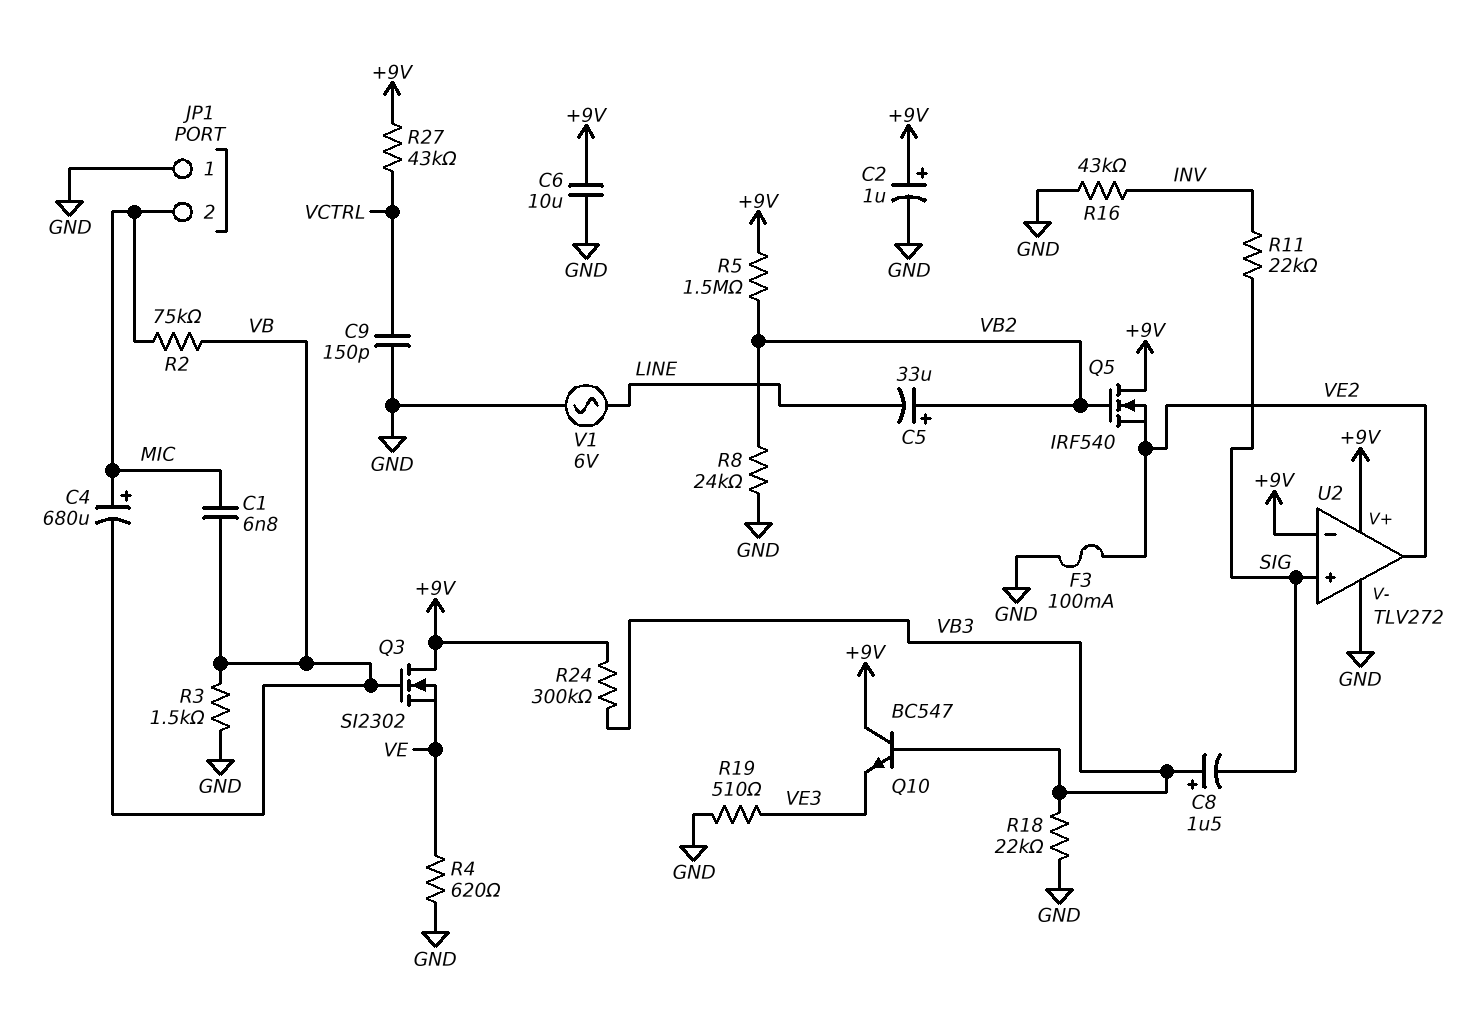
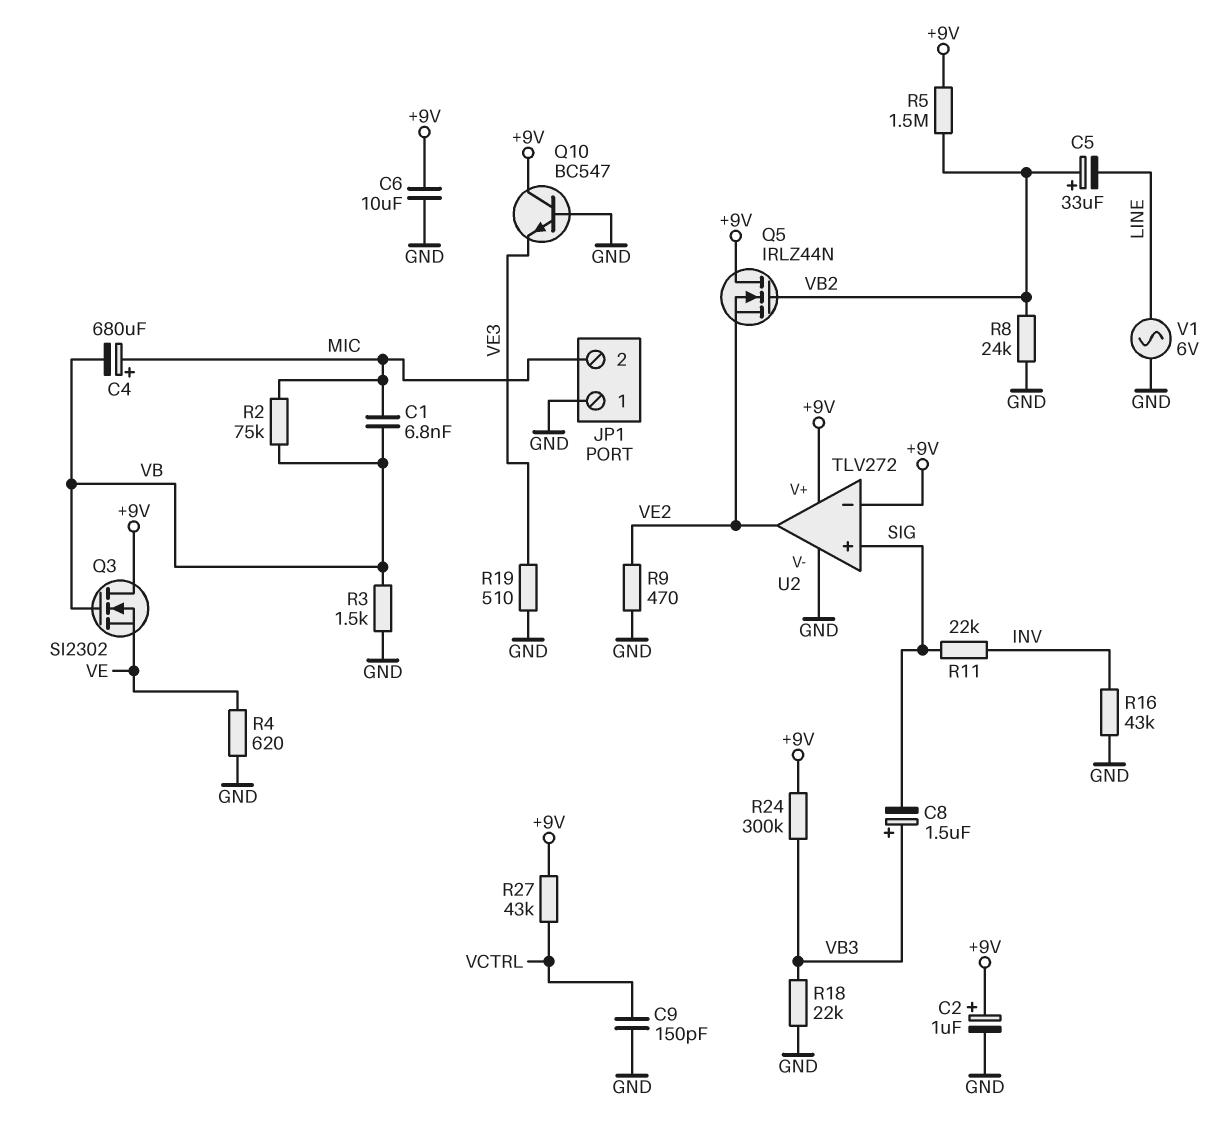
F3: 100mA (GND, VE2) -> none
Q5: NMOS IRF540 (G VB2, D +9V, S VE2) -> NMOS IRLZ44N (G VB2, D +9V, S VE2)
Q10: NPN BC547 (B VB3, C +9V, E VE3) -> NPN BC547 (B GND, C +9V, E VE3)
R9: none -> 470 (GND, VE2)

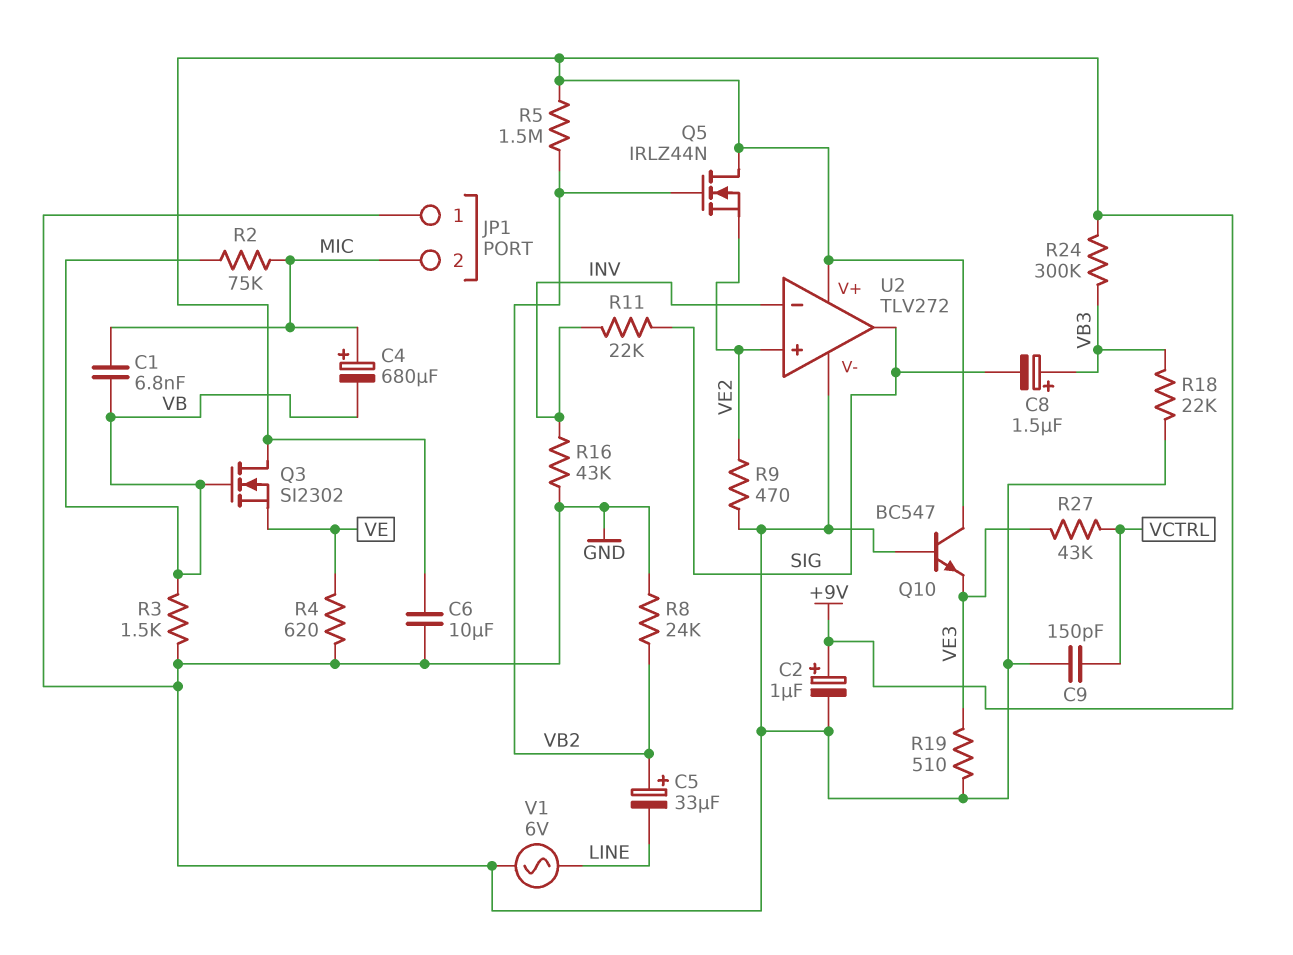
R27: 43k (+9V, VCTRL) -> 43k (VCTRL, VE3)
U2 pin in+: SIG -> VE2
U2 pin in-: +9V -> INV
U2 pin out: VE2 -> SIG

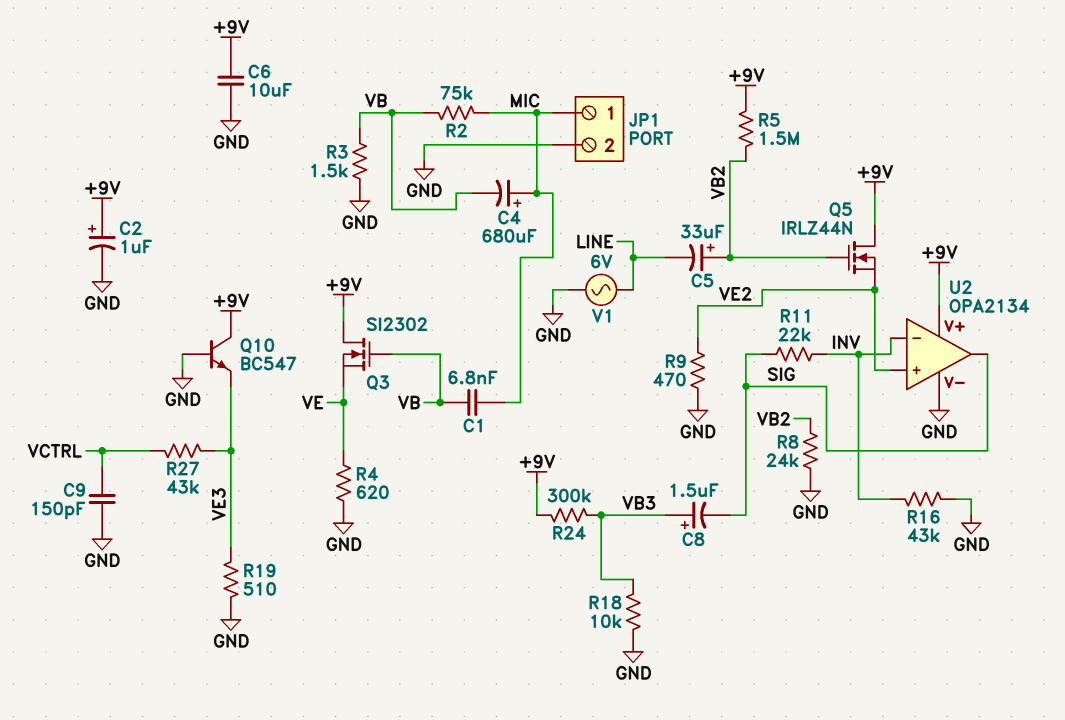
JP1 pin 1: GND -> MIC
JP1 pin 2: MIC -> GND
R18: 22k (GND, VB3) -> 10k (GND, VB3)
U2: TLV272 -> OPA2134

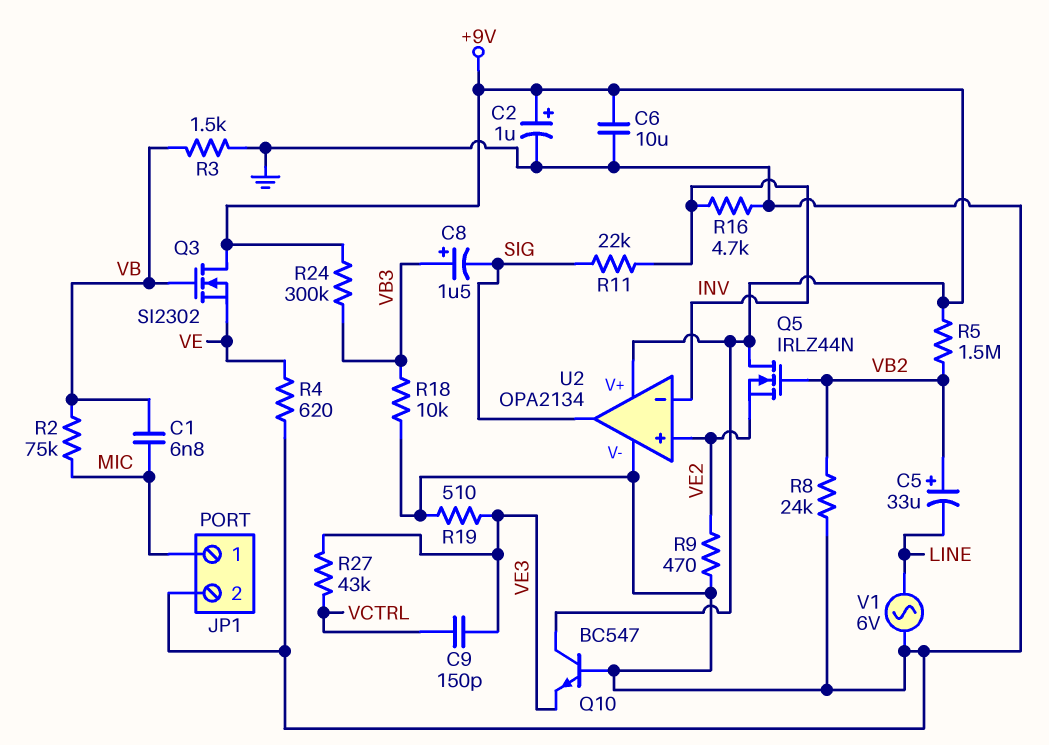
C4: 680uF (plus MIC, minus VB) -> none
C9: 150pF (GND, VCTRL) -> 150pF (VCTRL, VE3)
R16: 43k (GND, INV) -> 4.7k (GND, INV)

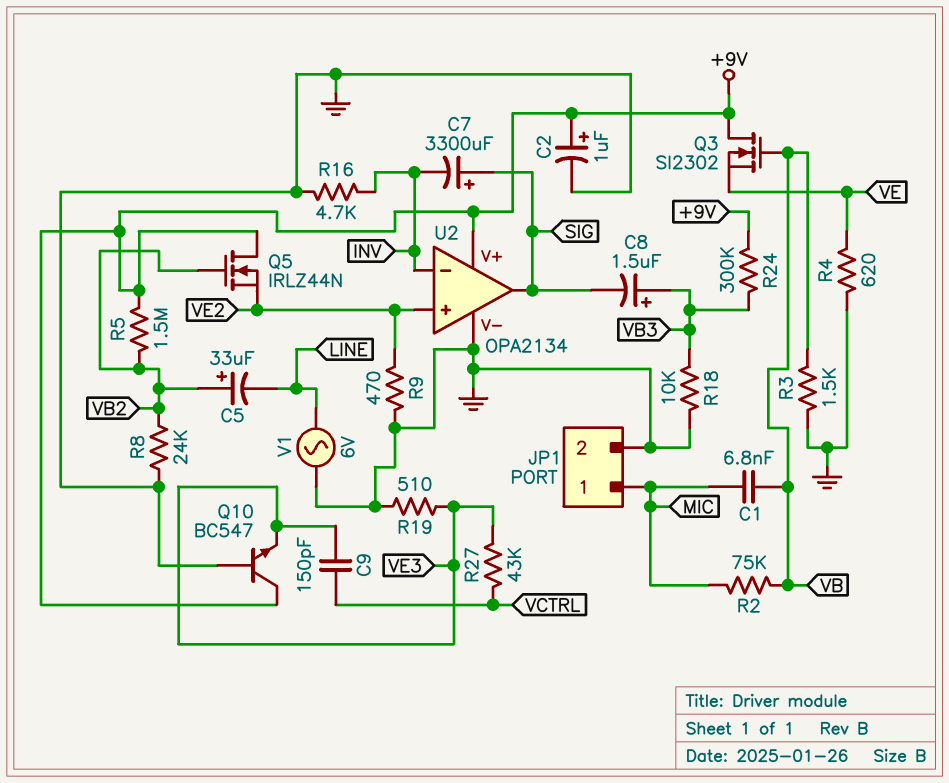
C6: 10uF (+9V, GND) -> none
C7: none -> 3300uF (plus SIG, minus INV)
R11: 22k (INV, SIG) -> none

